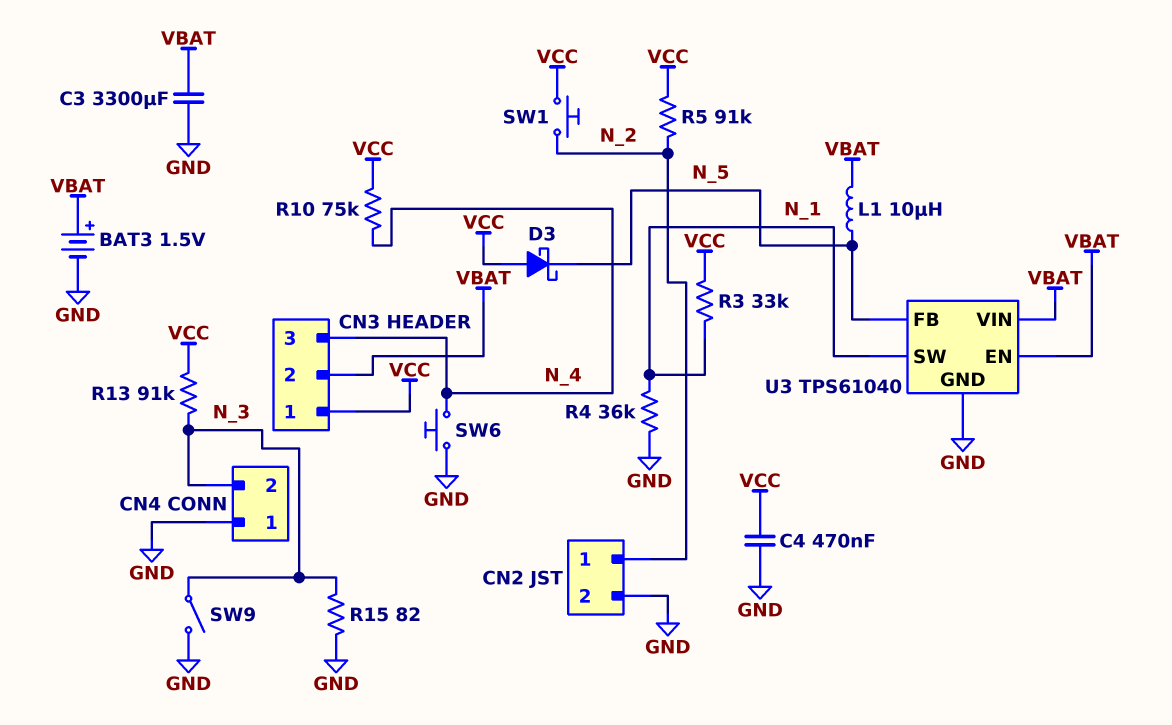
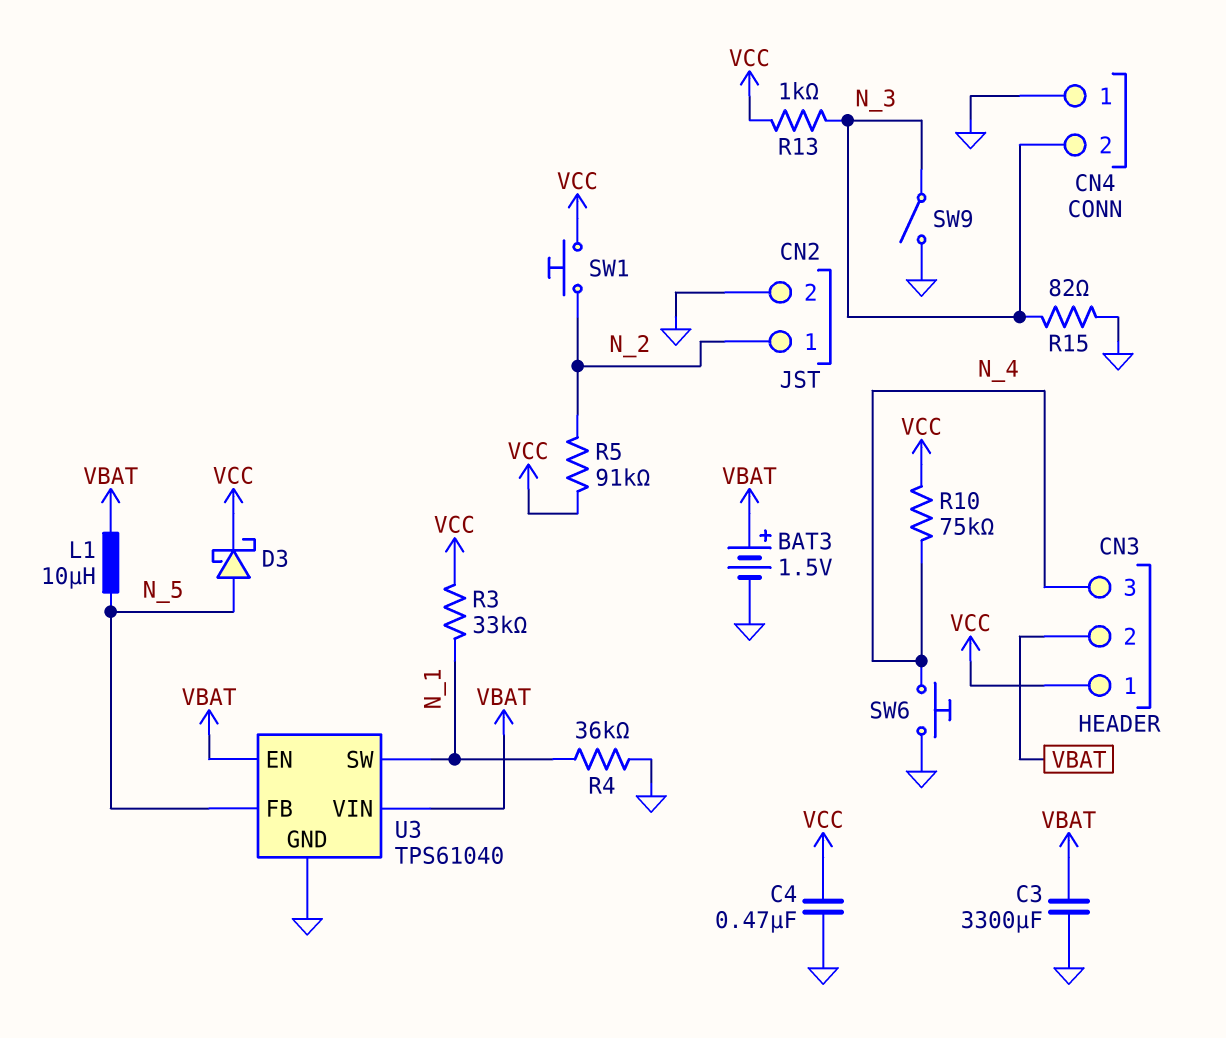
D3: schottky (A VCC, K N_5) -> schottky (A N_5, K VCC)
R13: 91k (N_3, VCC) -> 1k (N_3, VCC)

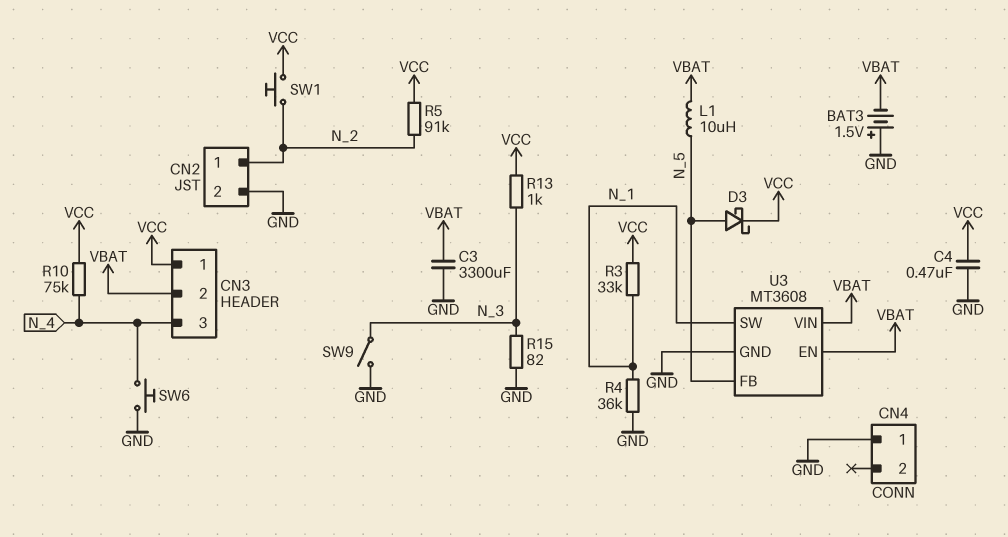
BAT3: 1.5V (plus VBAT, minus GND) -> 1.5V (plus GND, minus VBAT)
CN4 pin 2: N_3 -> none
U3: TPS61040 -> MT3608

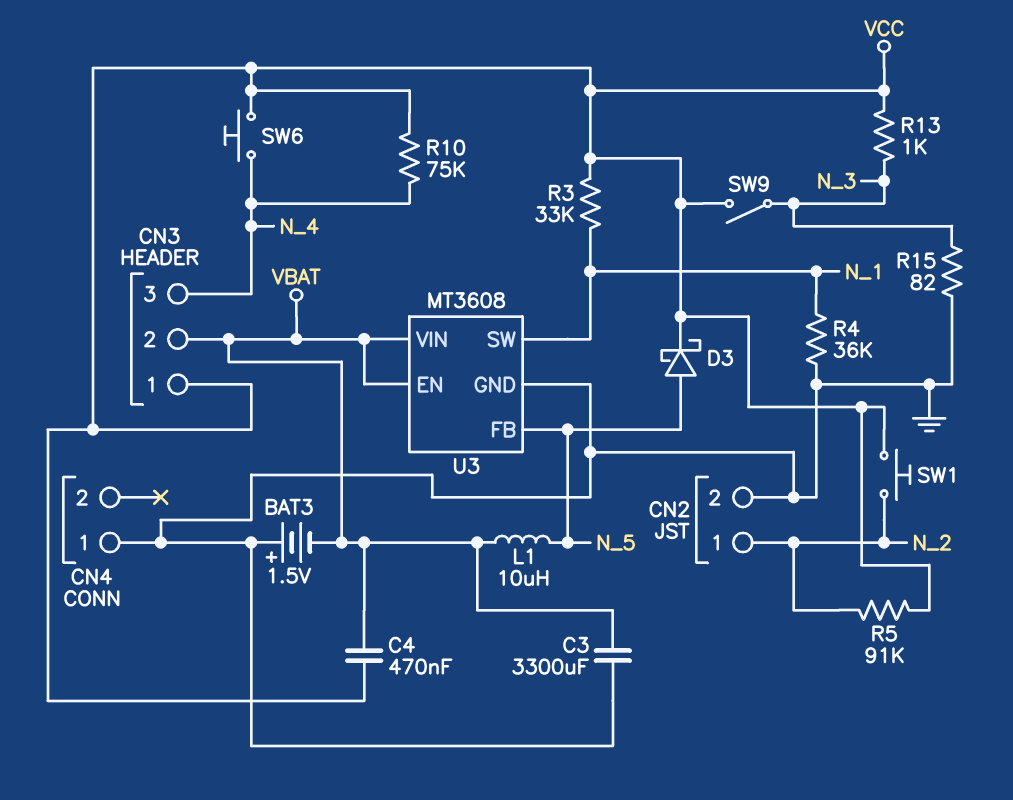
C4: 470nF (GND, VCC) -> 470nF (VBAT, VCC)
SW6: button (GND, N_4) -> button (N_4, VCC)
SW9: switch (GND, N_3) -> switch (N_3, VCC)

